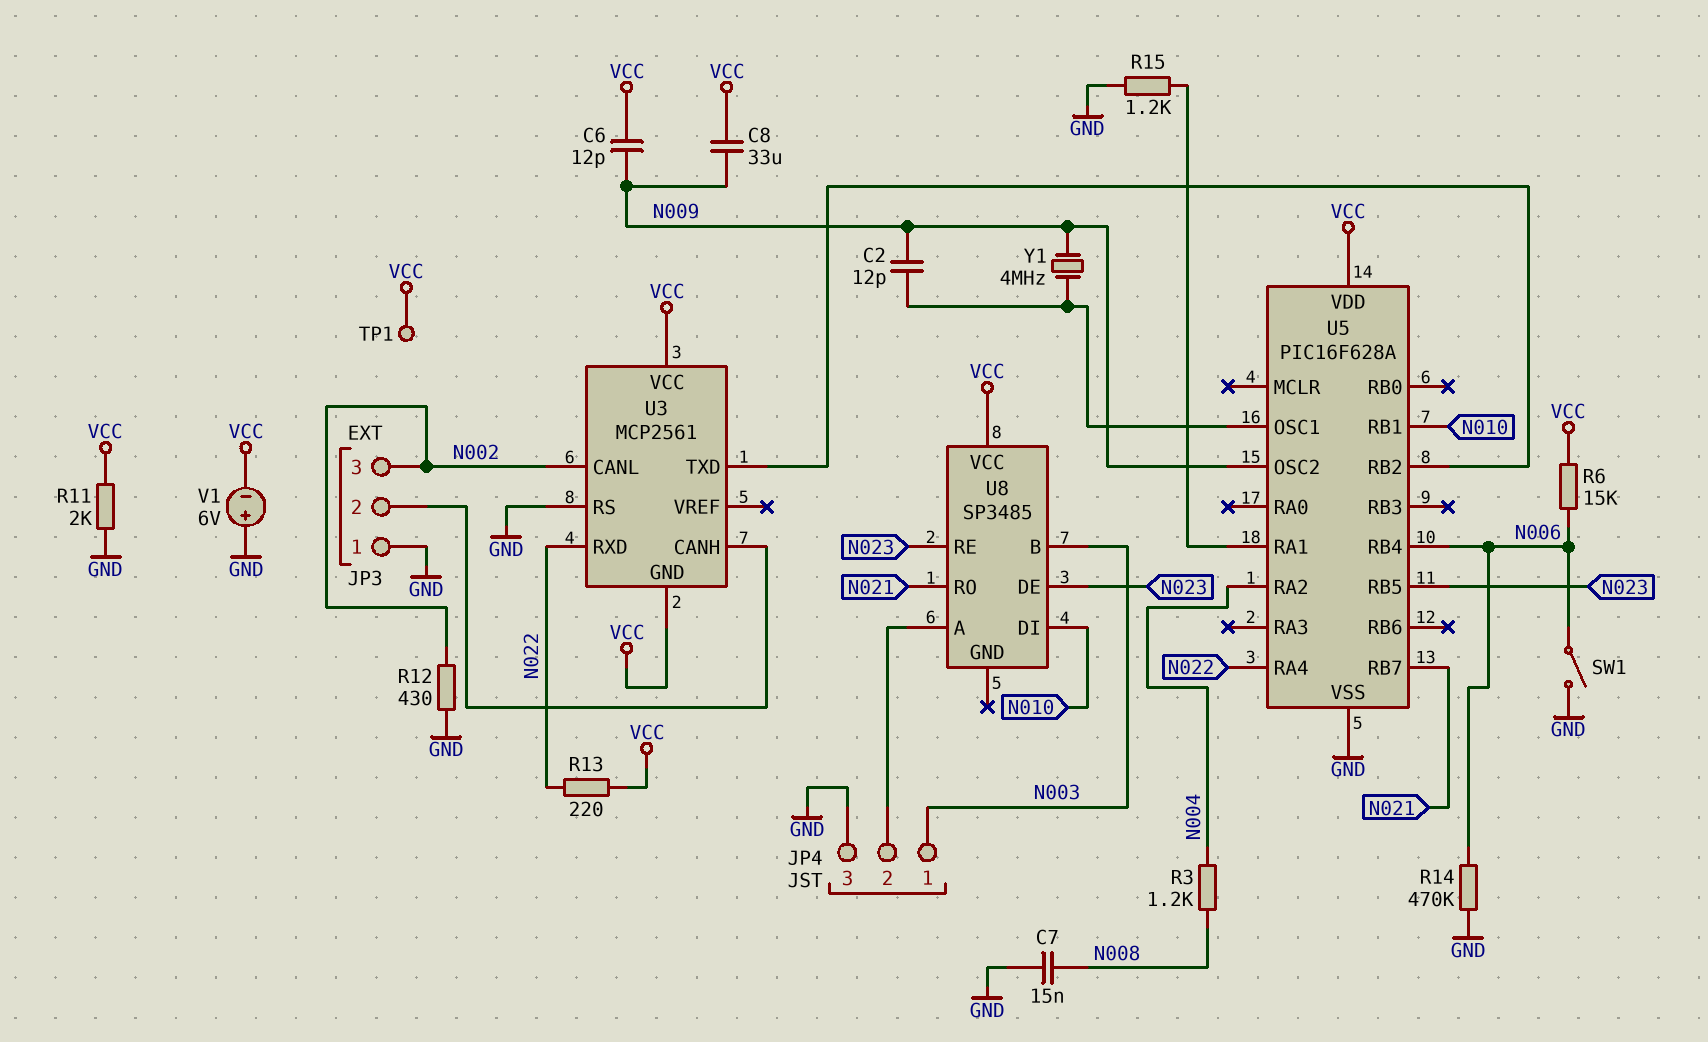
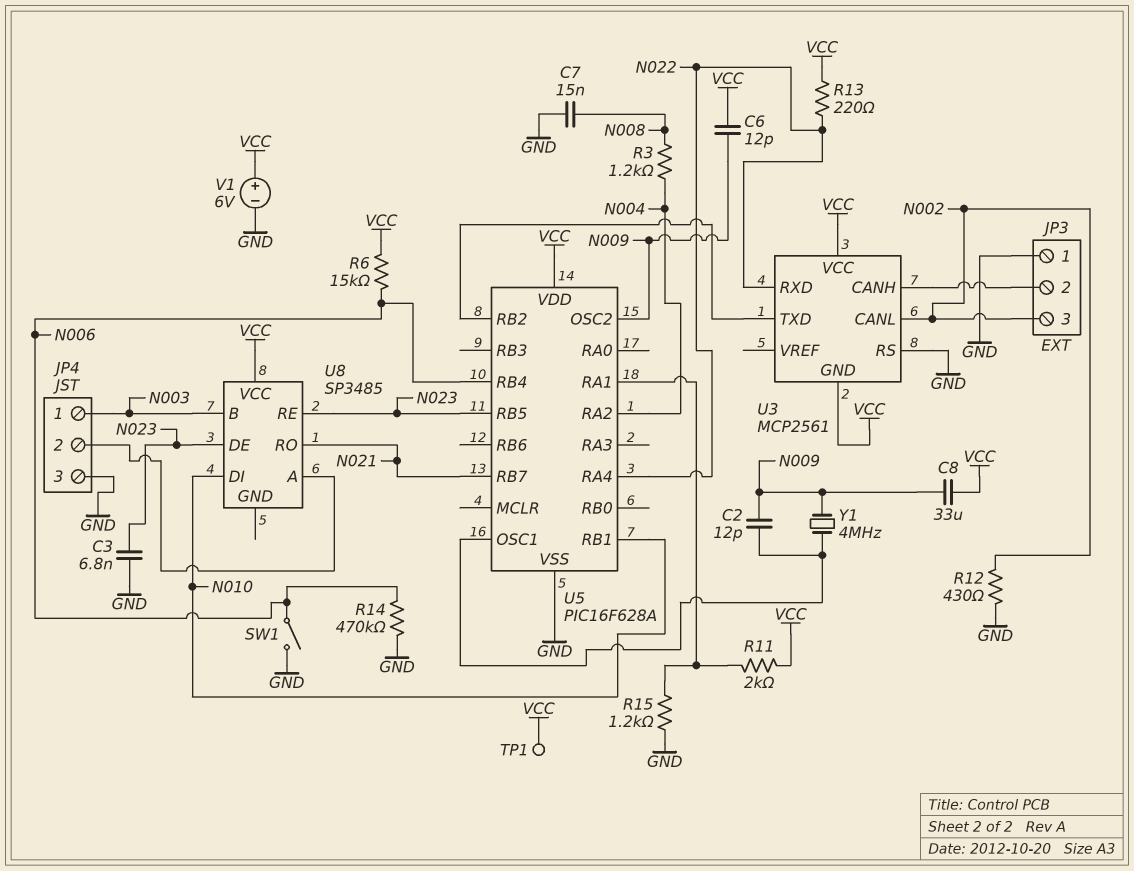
C3: none -> 6.8nF (GND, N023)
R11: 2k (GND, VCC) -> 2k (U5/RA1, VCC)
V1: 6V (plus GND, minus VCC) -> 6V (plus VCC, minus GND)

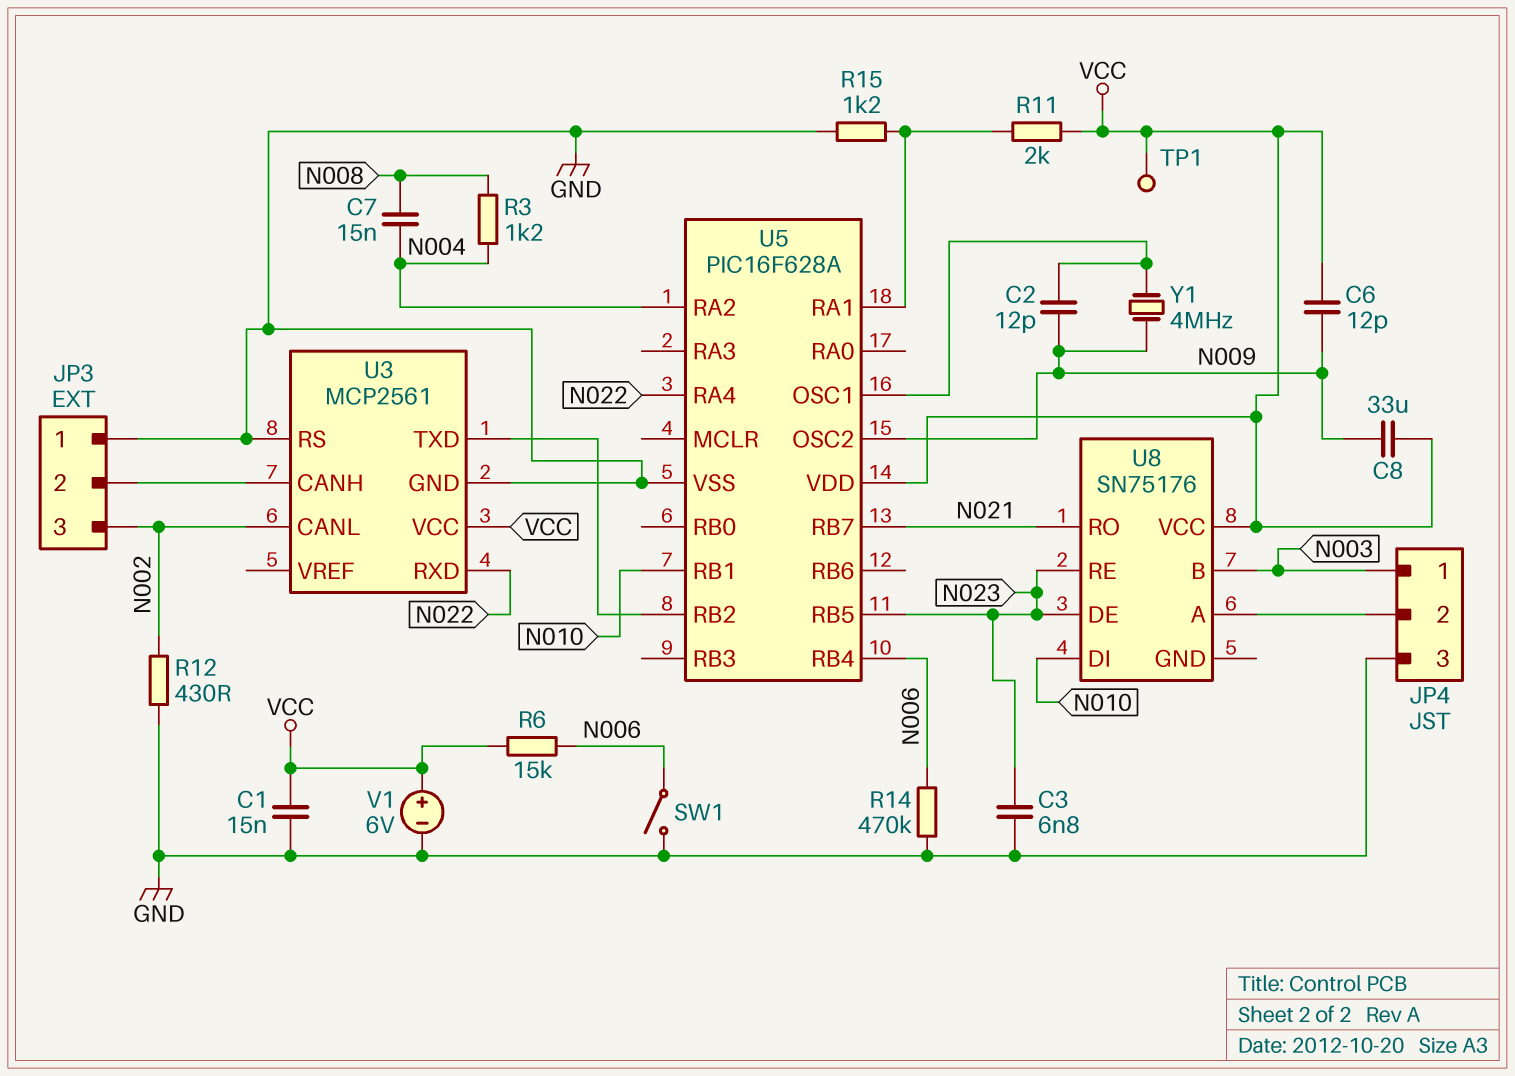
C1: none -> 15nF (GND, VCC)
C7: 15nF (GND, N008) -> 15nF (N004, N008)
R13: 220 (N022, VCC) -> none
U3 pin GND: VCC -> GND
U8: SP3485 -> SN75176

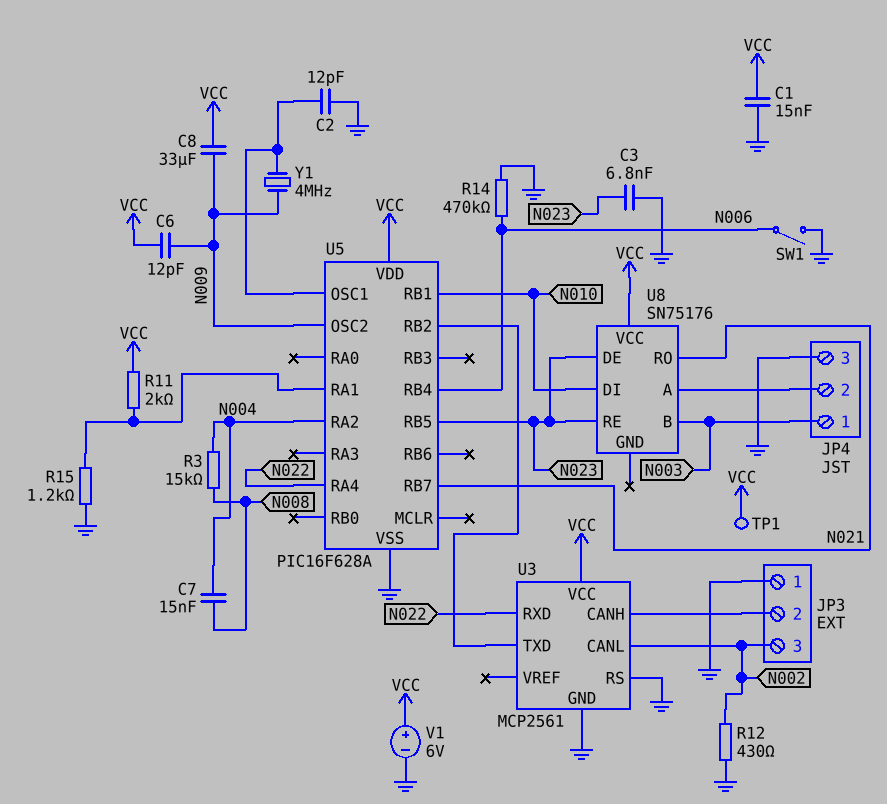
C2: 12pF (N009, U5/OSC1) -> 12pF (GND, U5/OSC1)
R3: 1.2k (N004, N008) -> 15k (N004, N008)
R6: 15k (N006, VCC) -> none

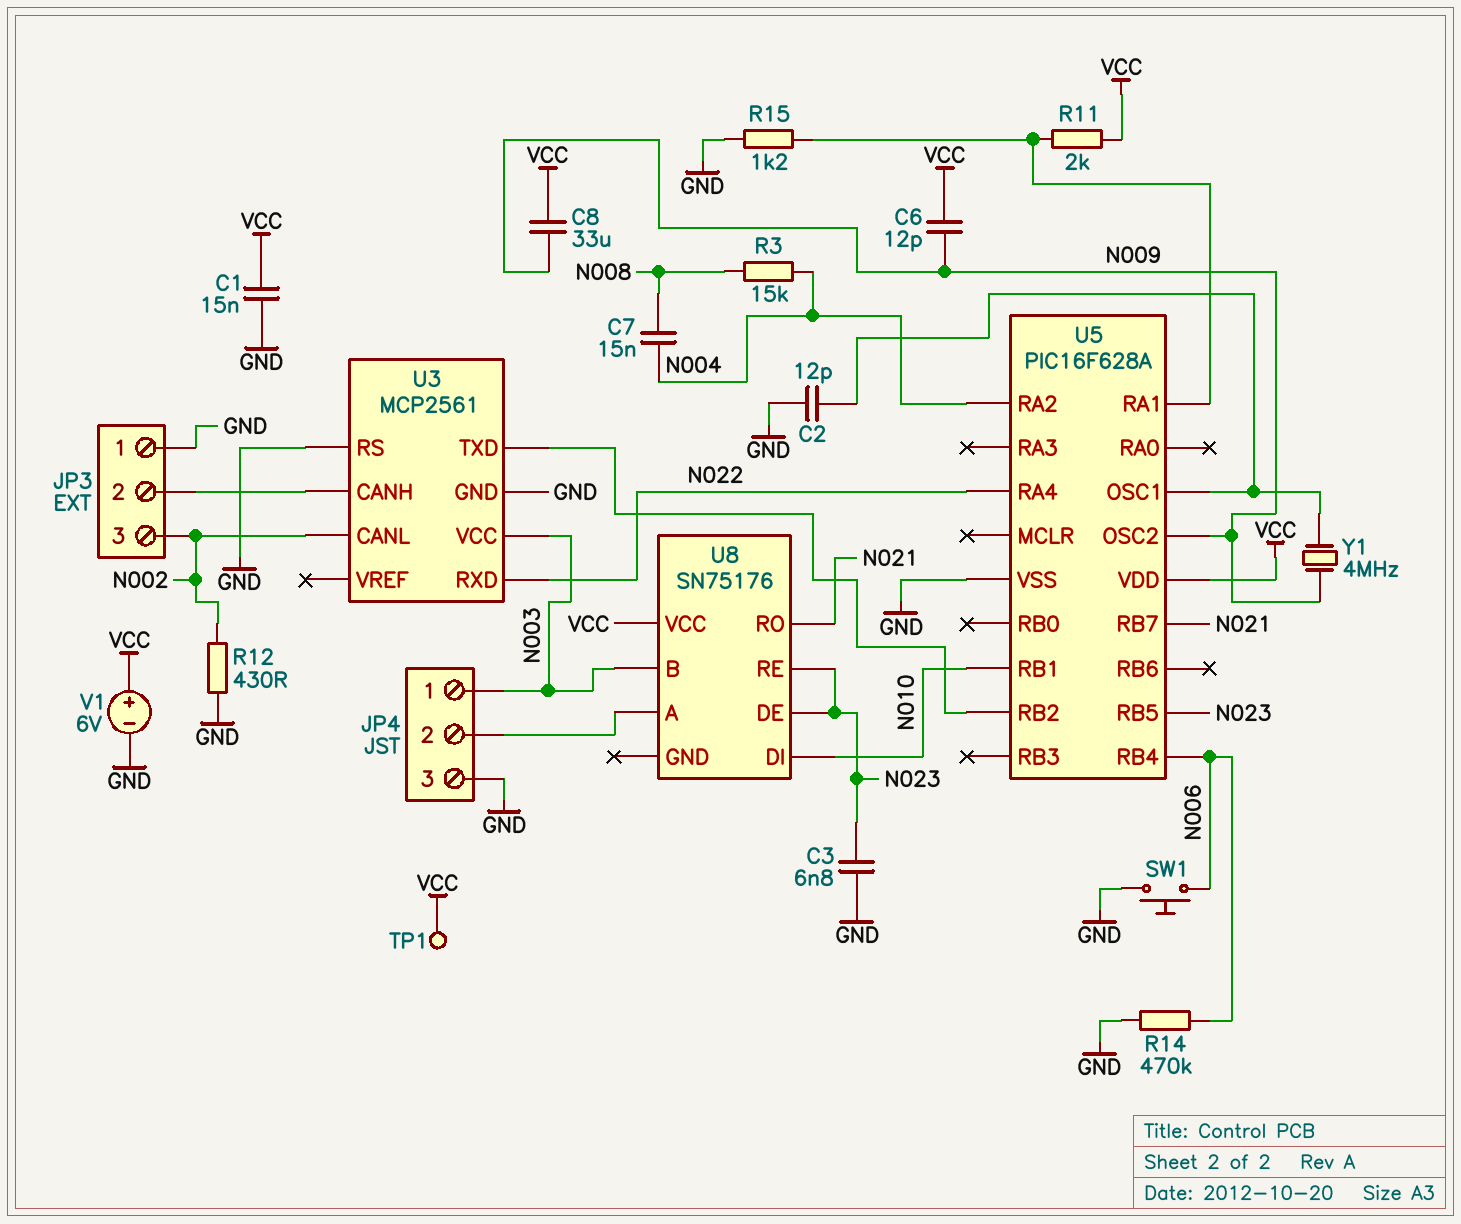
SW1: switch (GND, N006) -> button (GND, N006)
U3 pin VCC: VCC -> N003

